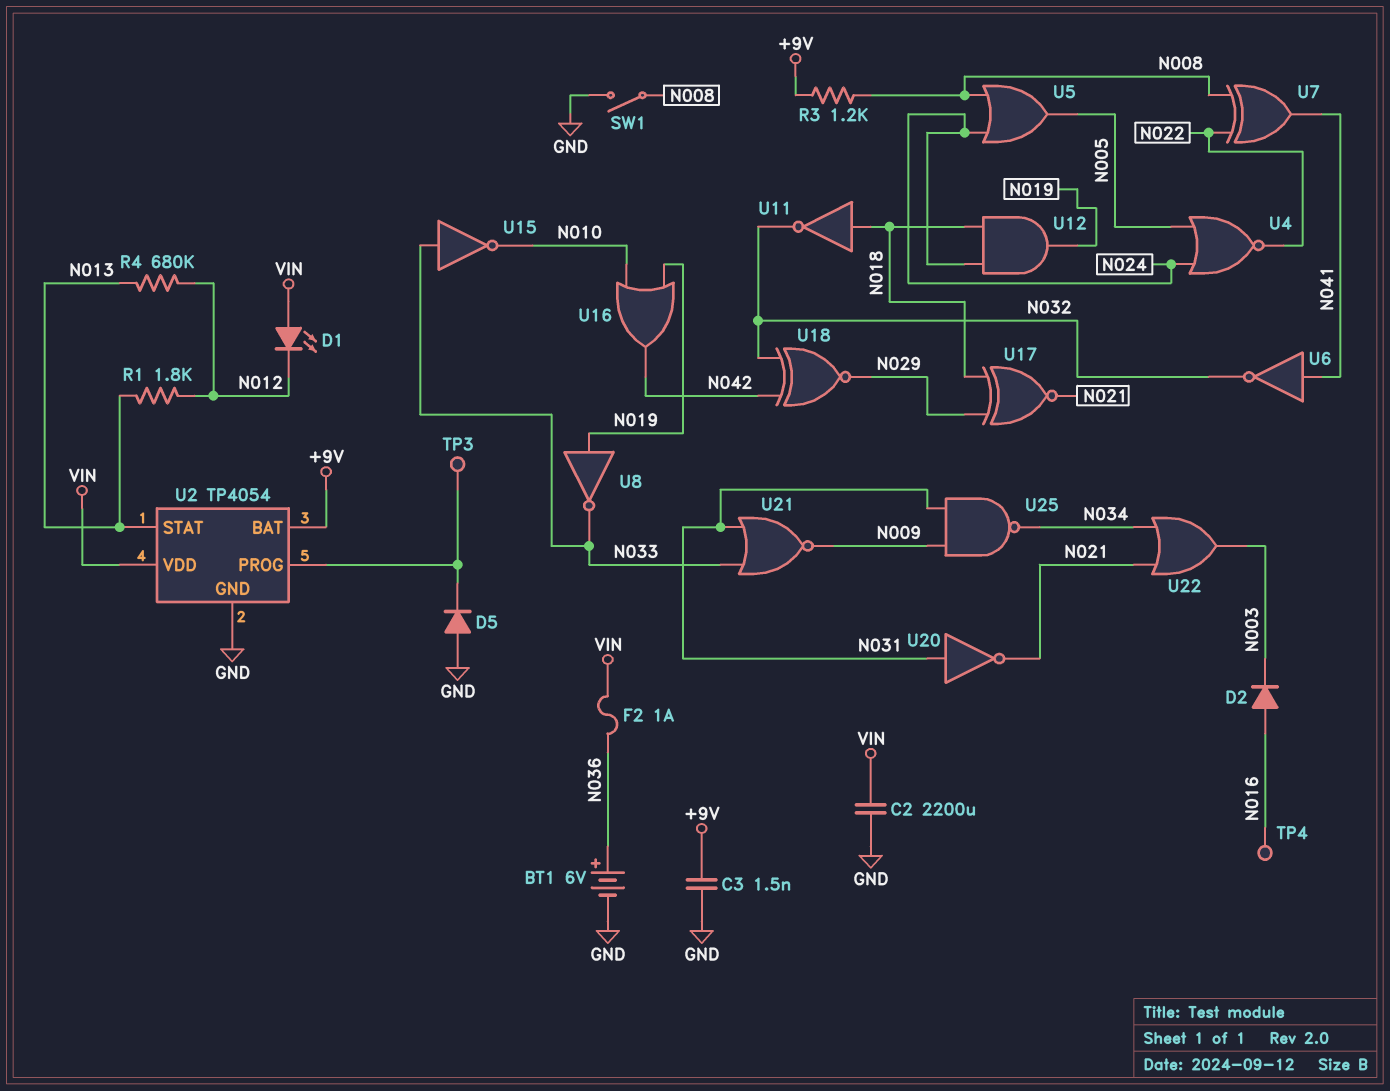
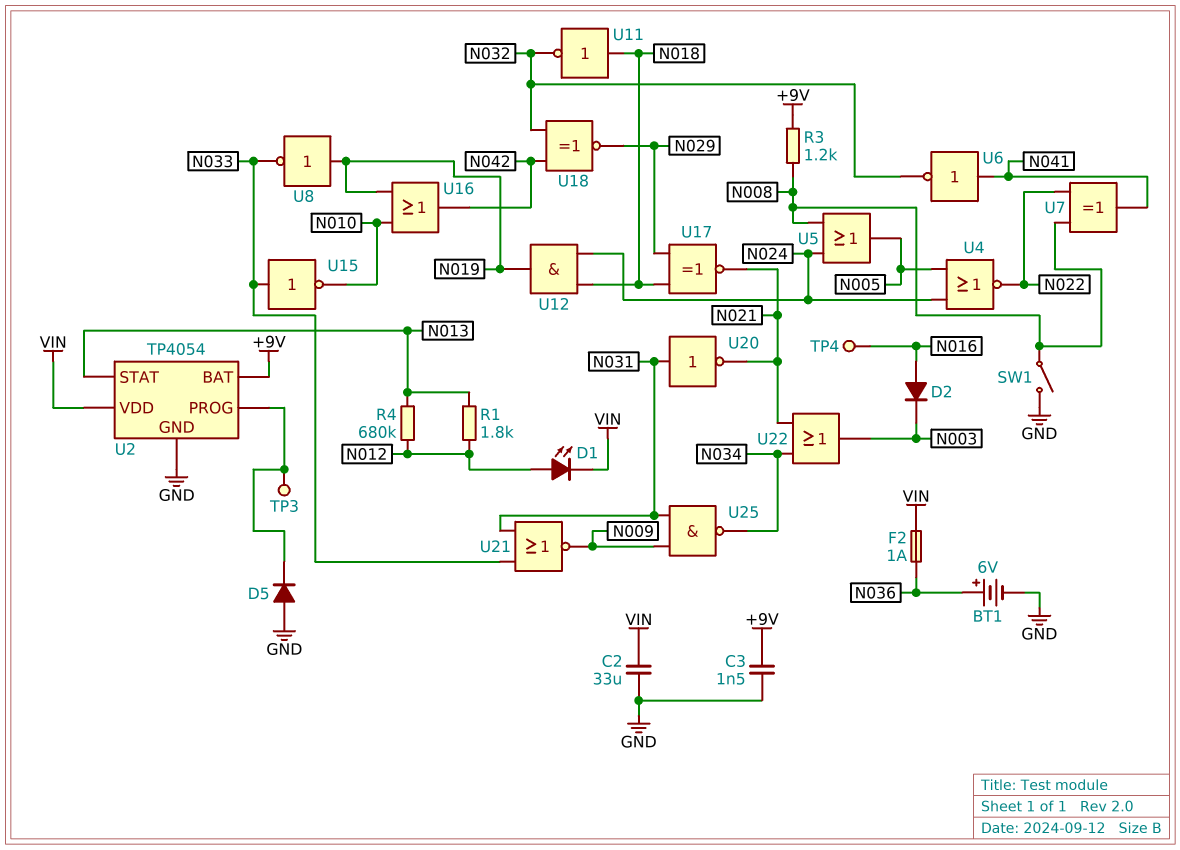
C2: 2200uF (GND, VIN) -> 33uF (GND, VIN)
D1: LED (A VIN, K N012) -> LED (A N012, K VIN)

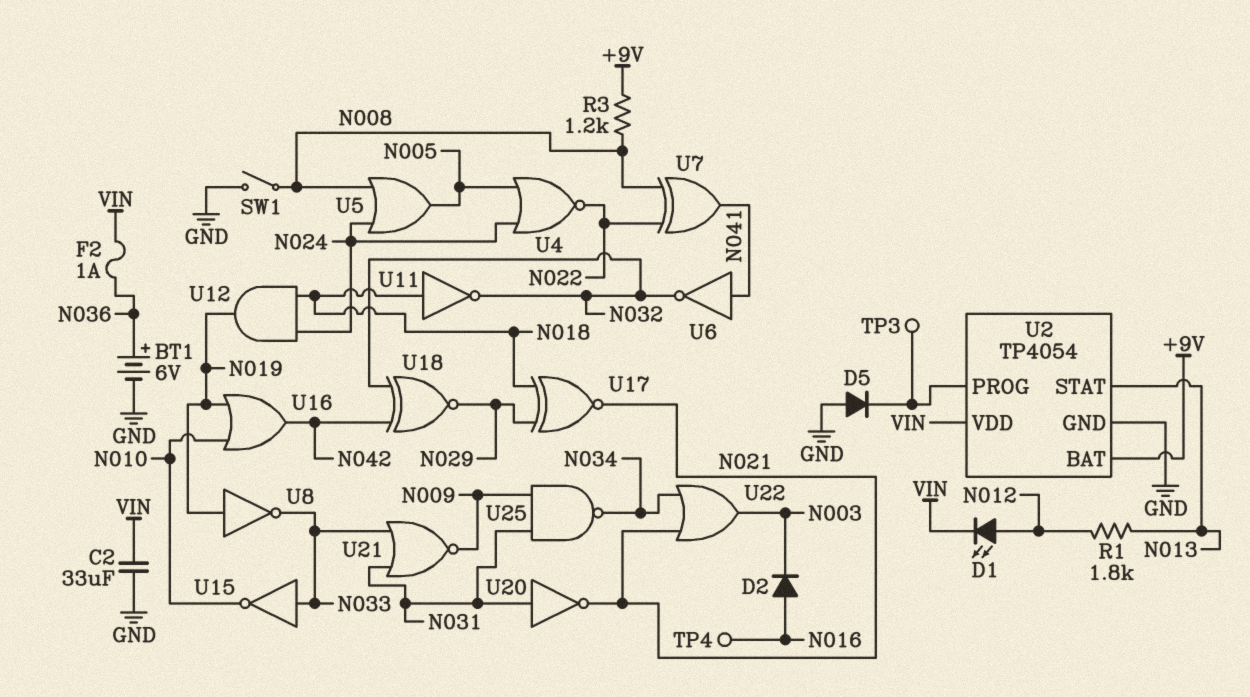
C3: 1.5nF (+9V, GND) -> none
R4: 680k (N012, N013) -> none

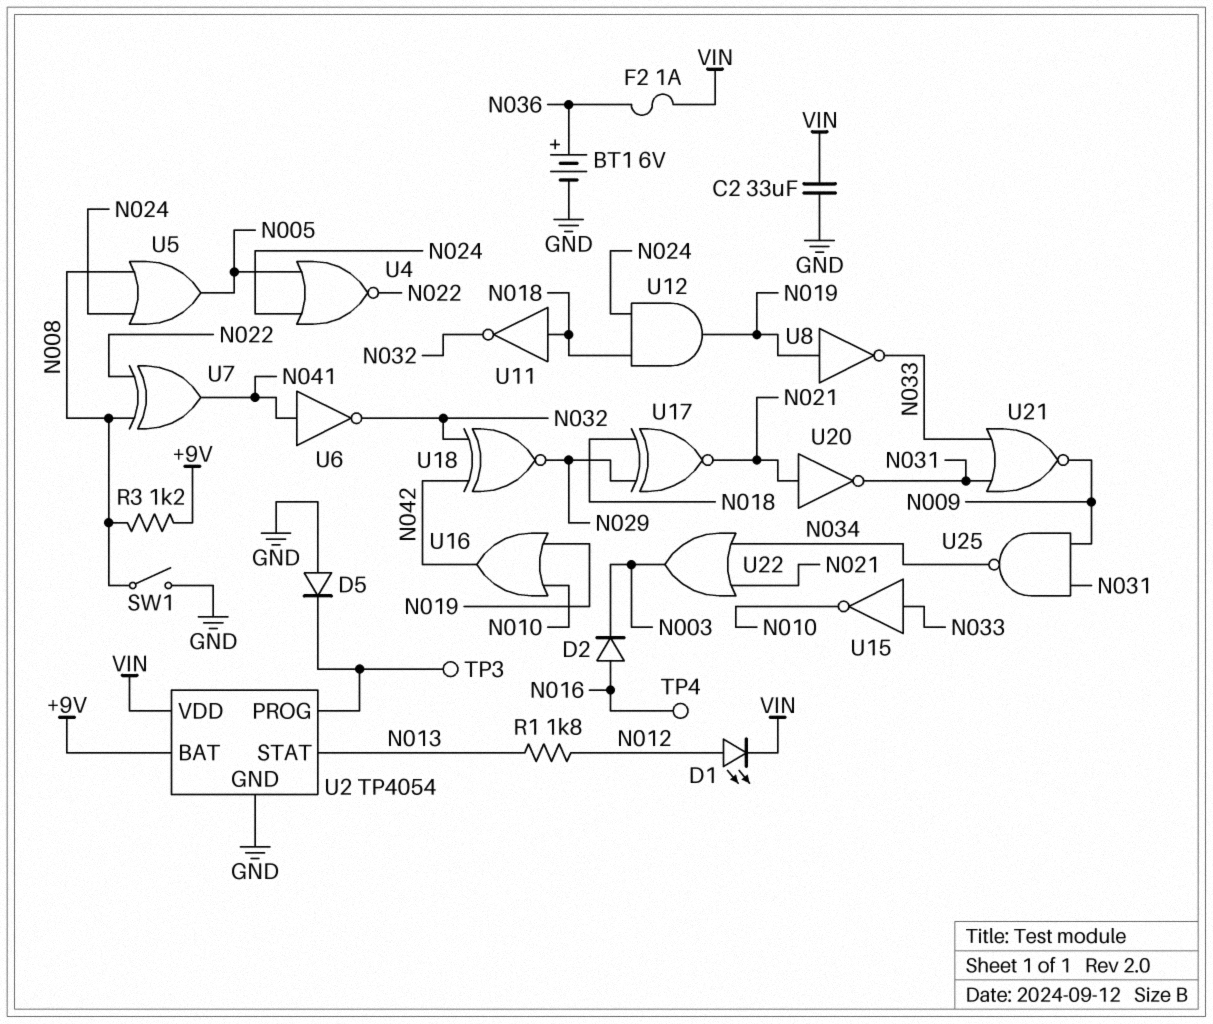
U20: NOT (in N031, out N021) -> NOT (in N021, out N031)

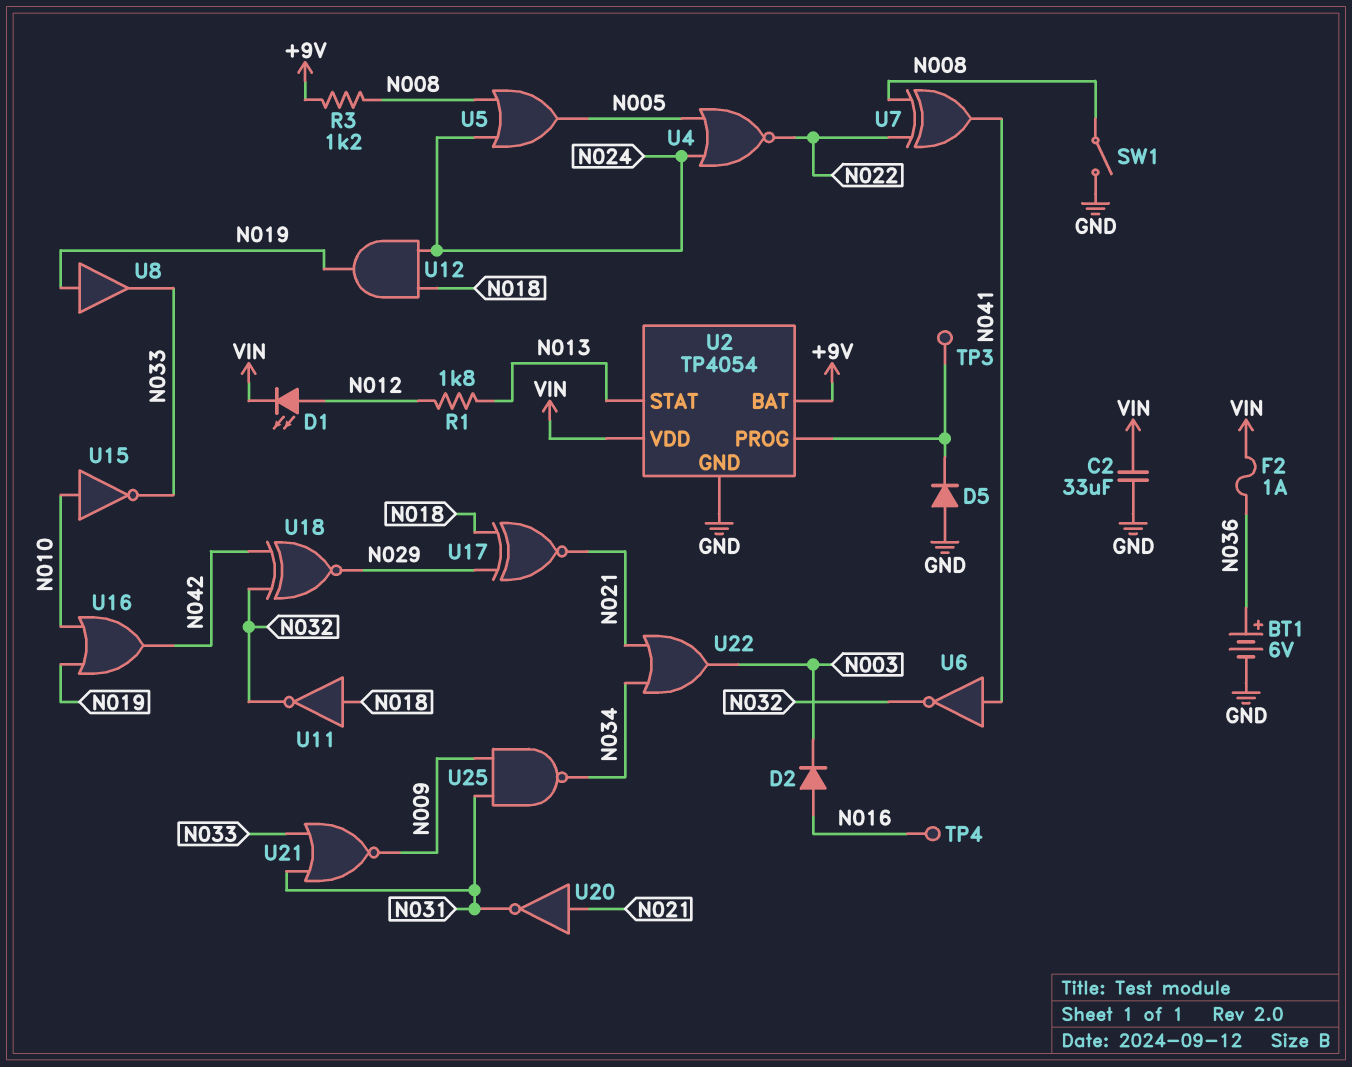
U8: NOT (in N019, out N033) -> buffer (in N019, out N033)
U15: NOT (in N033, out N010) -> NOT (in N010, out N033)

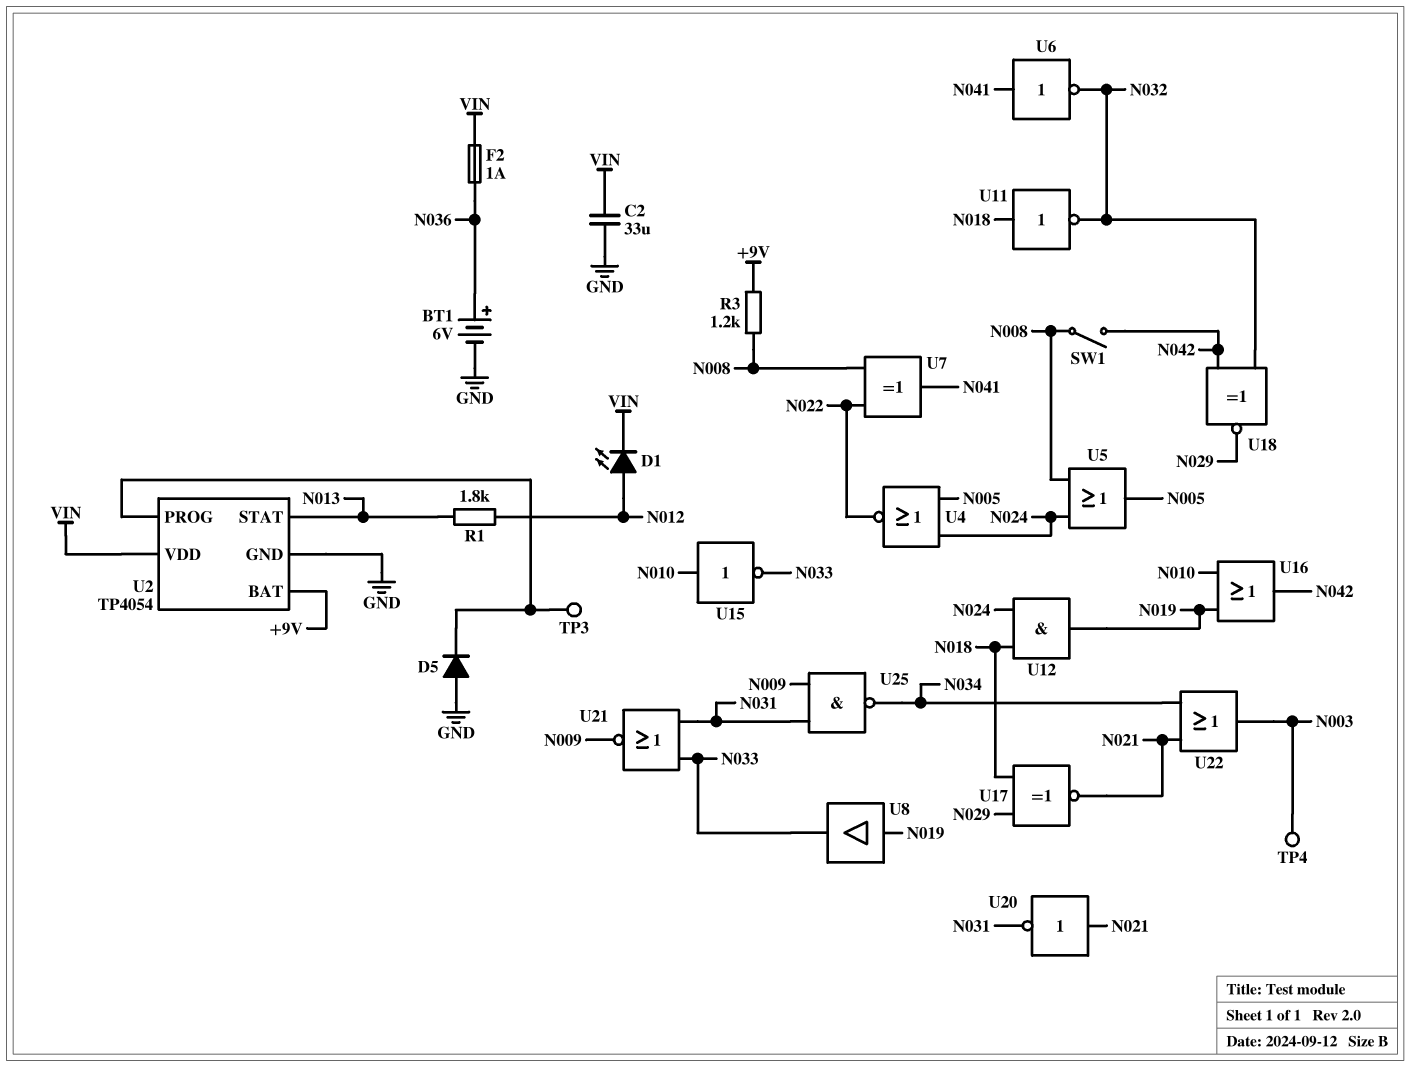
D2: diode (A N016, K N003) -> none
SW1: switch (GND, N008) -> switch (N008, N042)
TP4: test point (N016) -> test point (N003)

